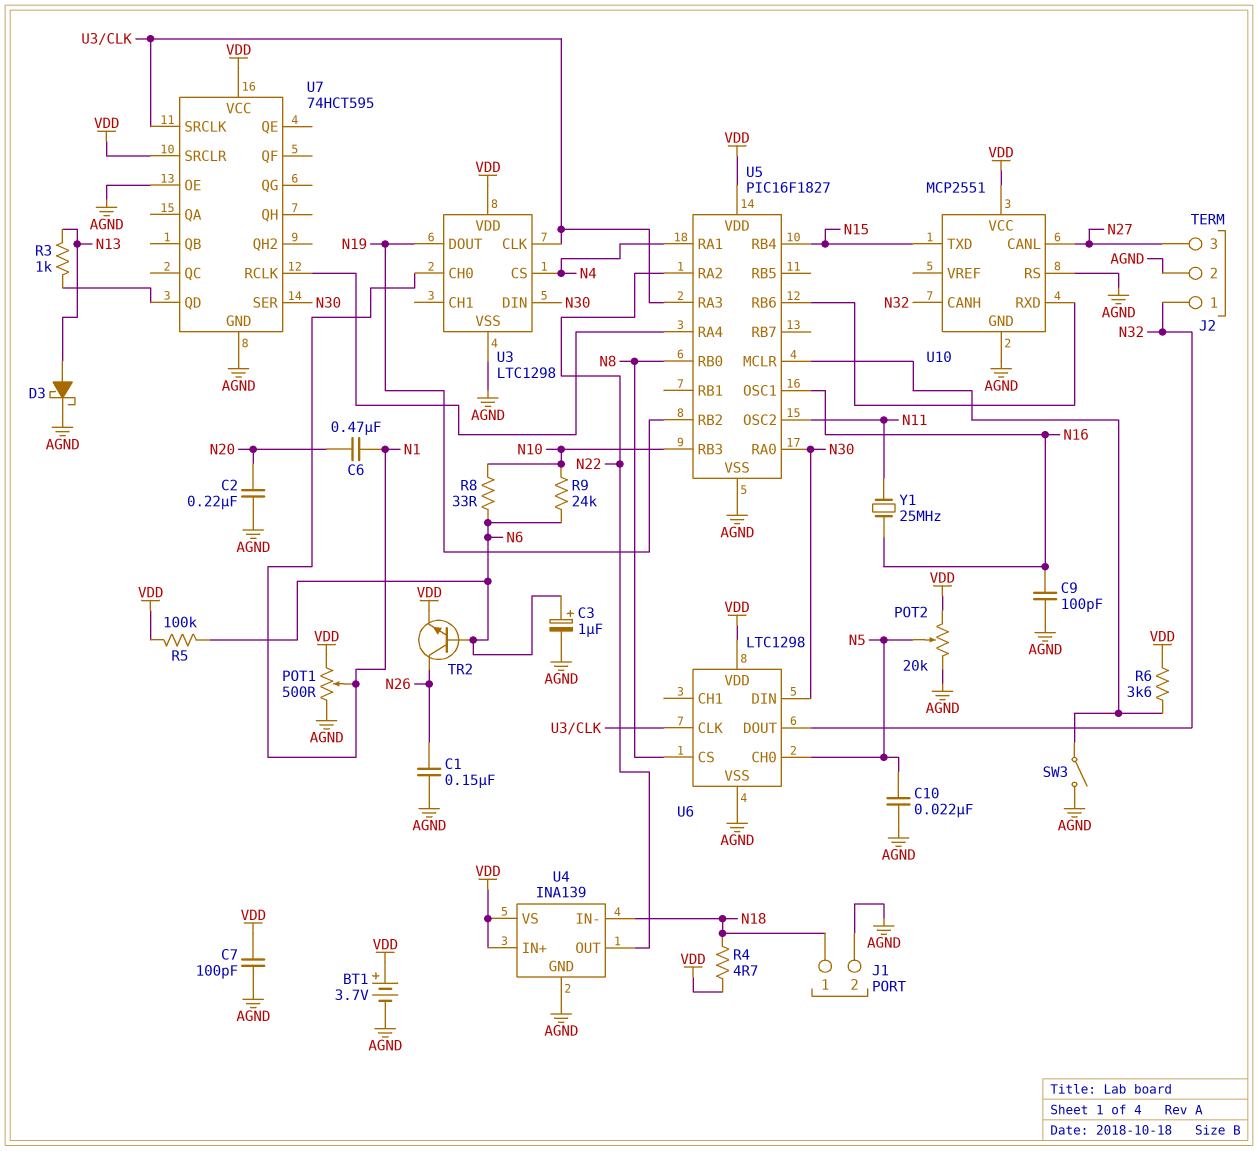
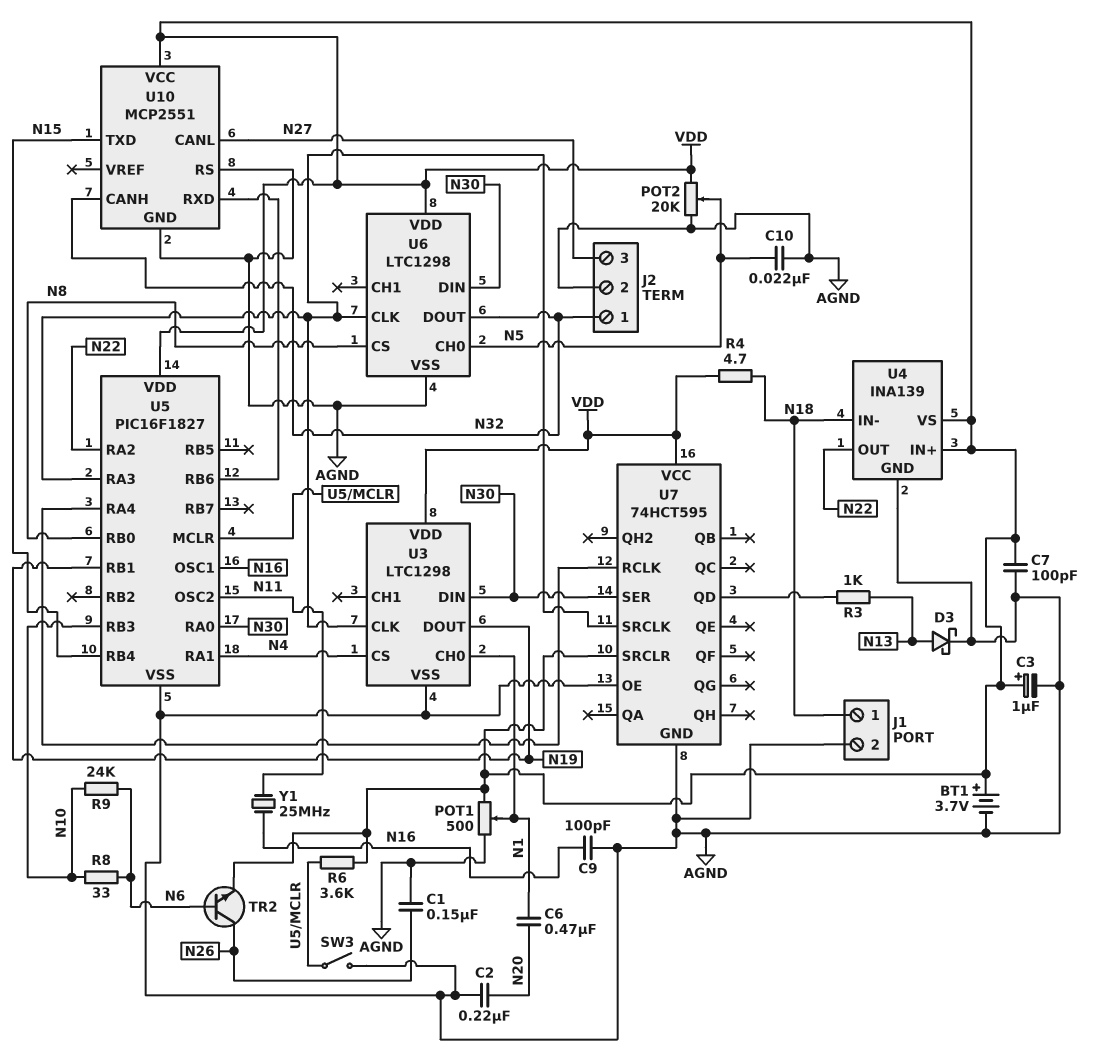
C3: 1uF (plus N6, minus AGND) -> 1uF (plus VDD, minus AGND)
R5: 100k (N6, VDD) -> none
U5 pin RB1: none -> N19
U5 pin RB2: N19 -> none

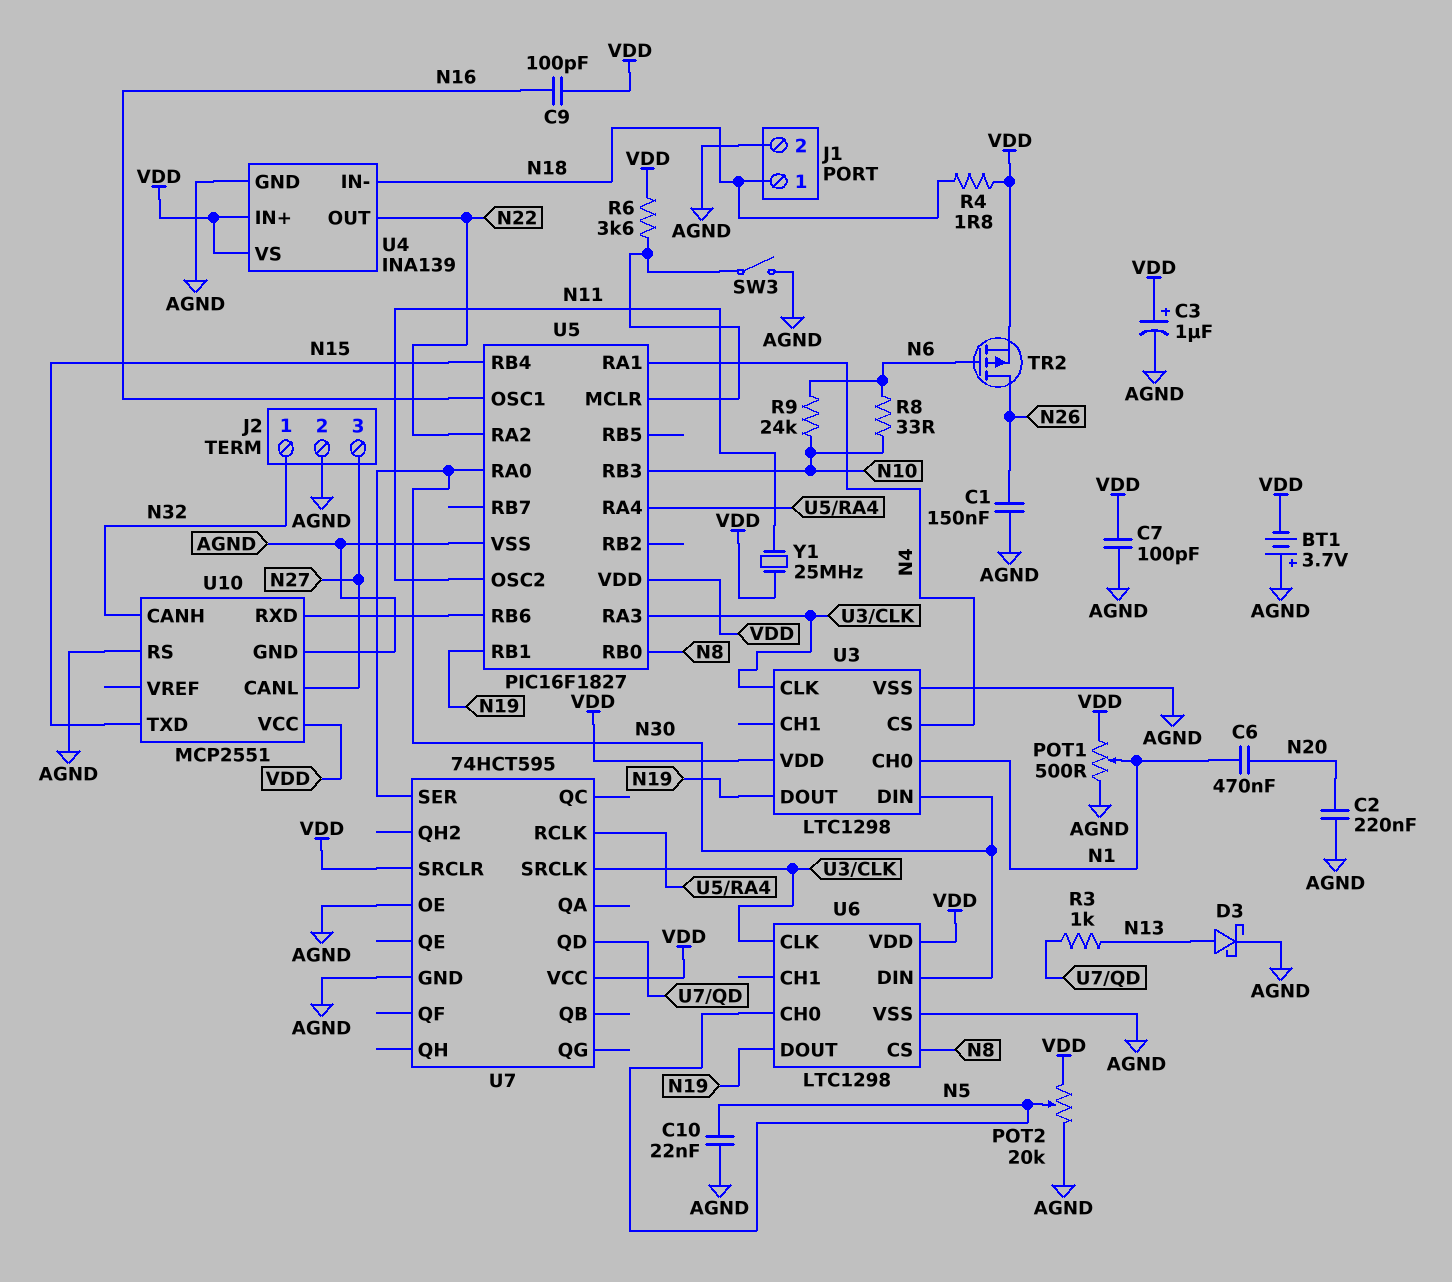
BT1: 3.7V (plus VDD, minus AGND) -> 3.7V (plus AGND, minus VDD)
C9: 100pF (AGND, N16) -> 100pF (N16, VDD)
R4: 4.7 (N18, VDD) -> 1.8 (N18, VDD)
TR2: NPN (B N6, C N26, E VDD) -> PMOS (G N6, D N26, S VDD)
U6 pin DOUT: N32 -> N19
Y1: 25MHz (N11, N16) -> 25MHz (N11, VDD)

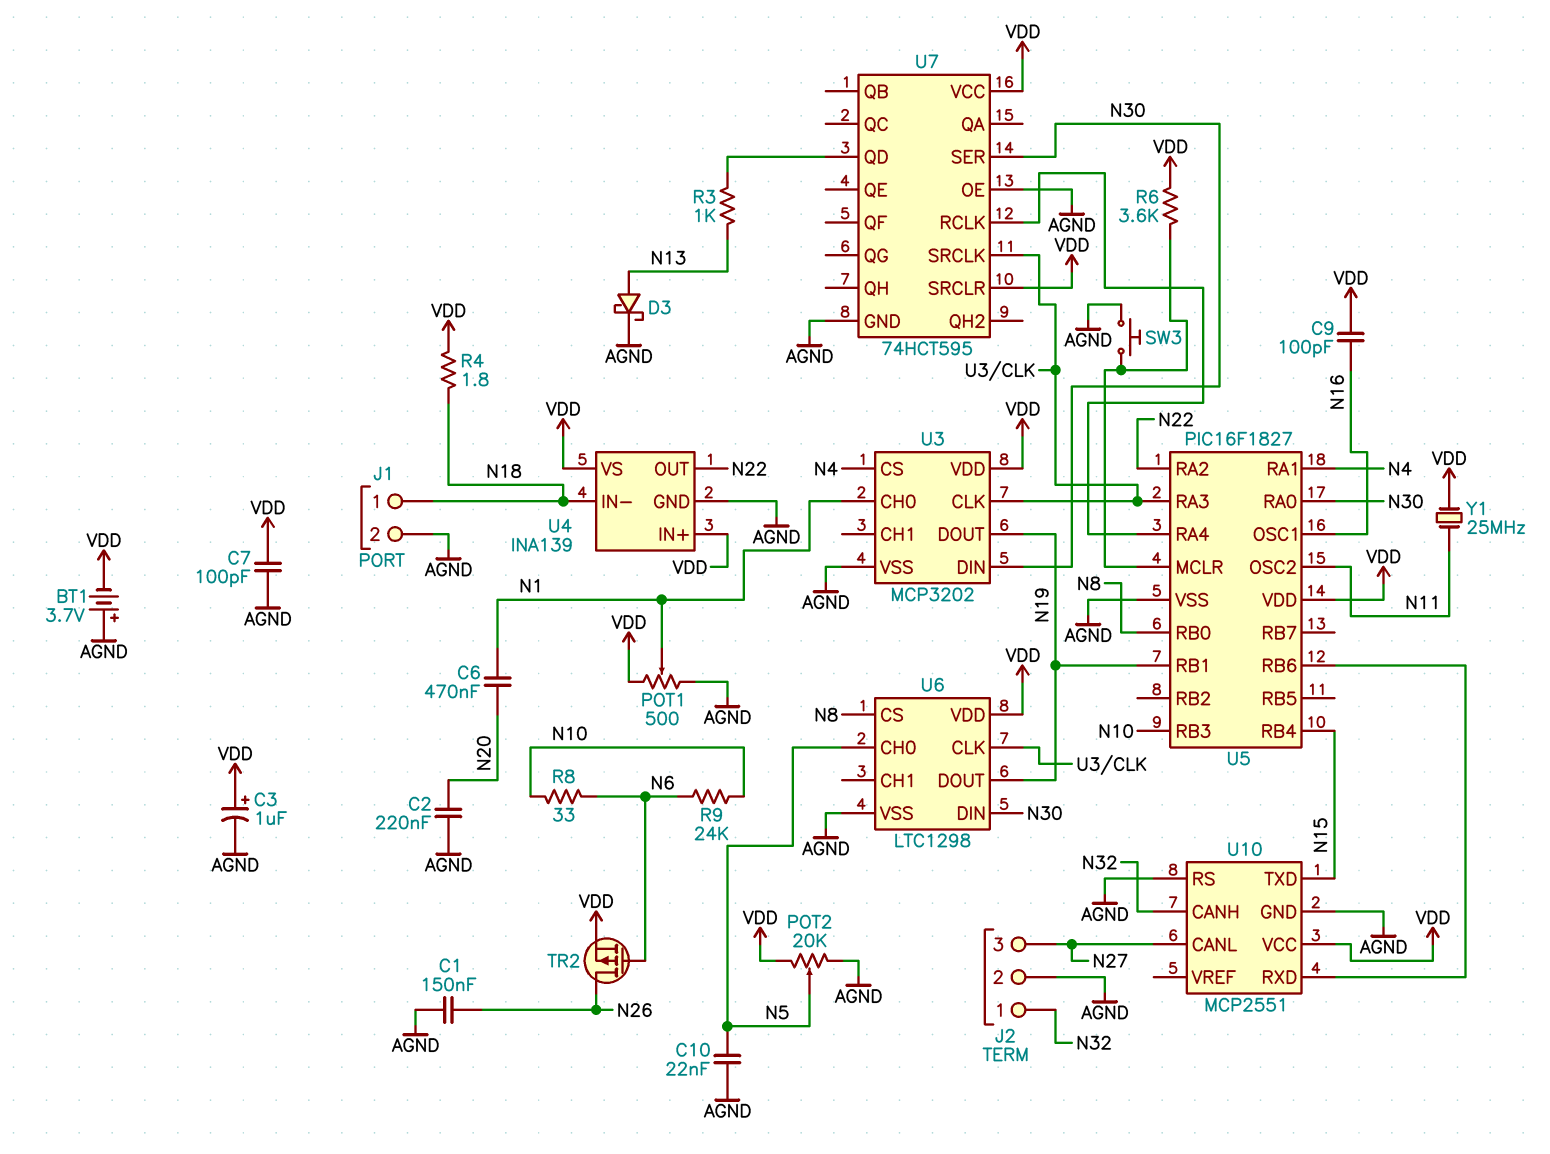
SW3: switch (AGND, U5/MCLR) -> button (AGND, U5/MCLR)
U3: LTC1298 -> MCP3202

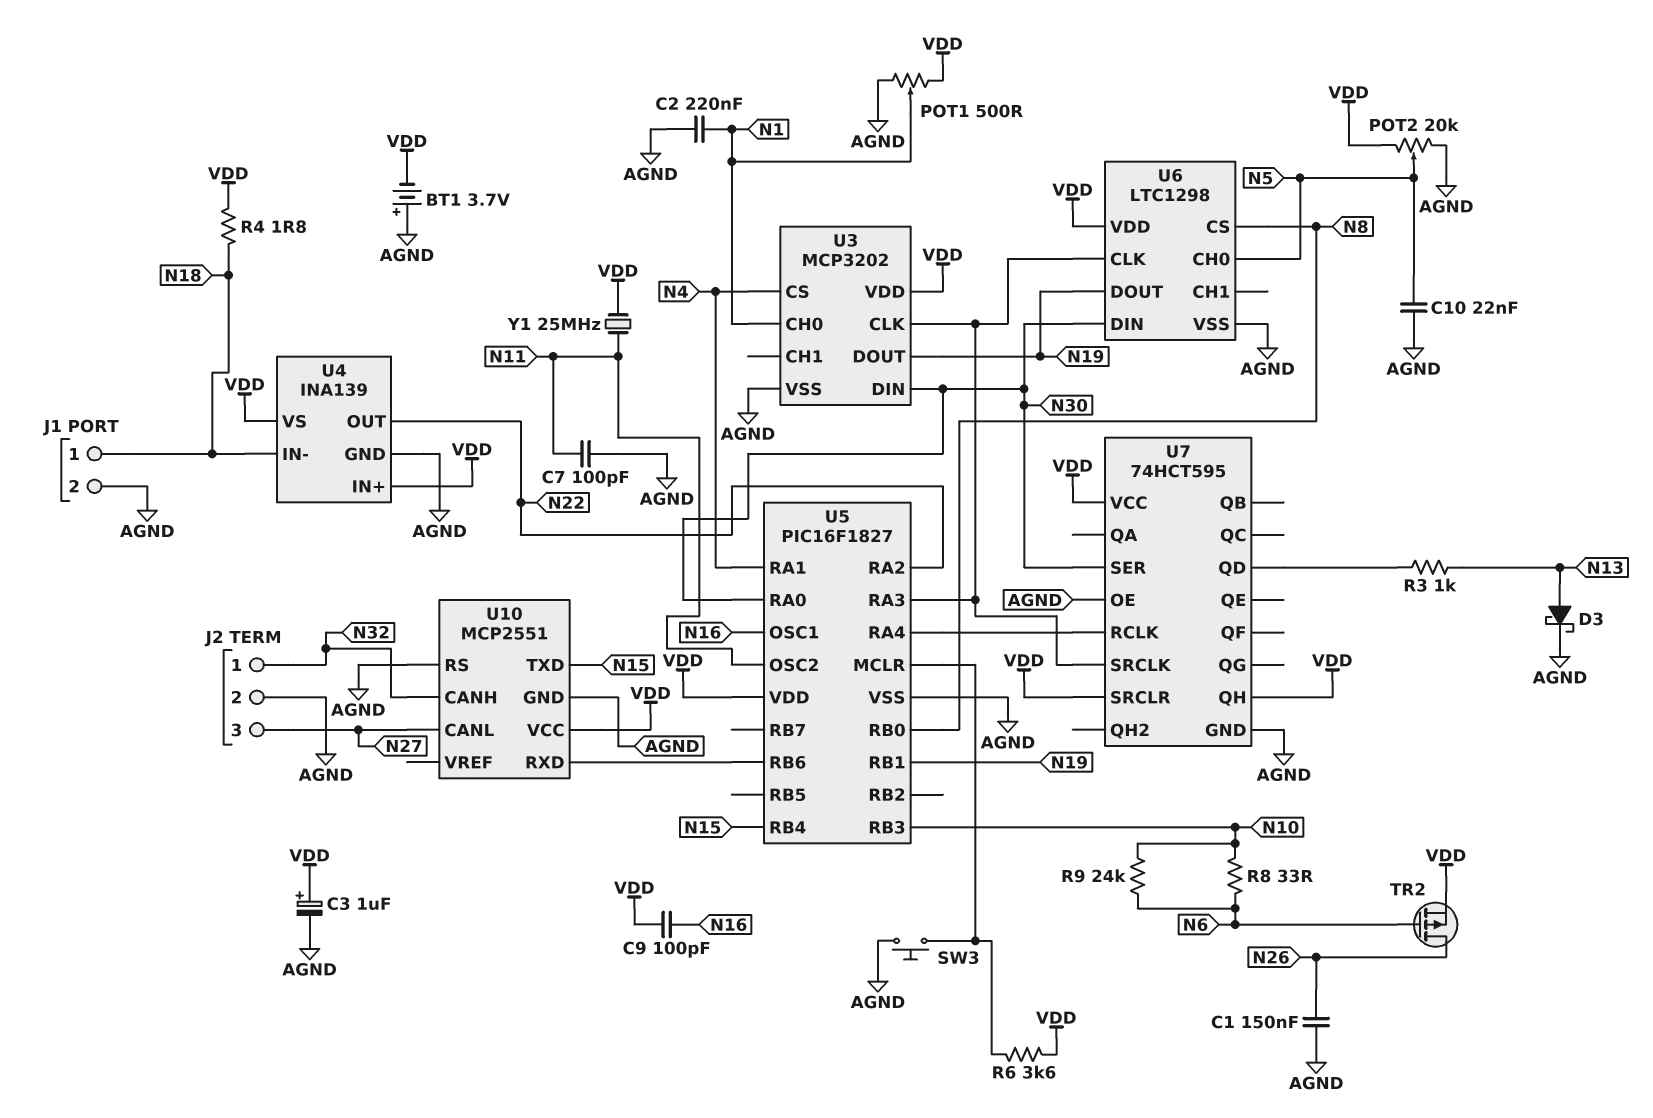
C2: 220nF (AGND, N20) -> 220nF (AGND, N1)
C6: 470nF (N1, N20) -> none
C7: 100pF (AGND, VDD) -> 100pF (AGND, N11)
U7 pin QH: none -> VDD

